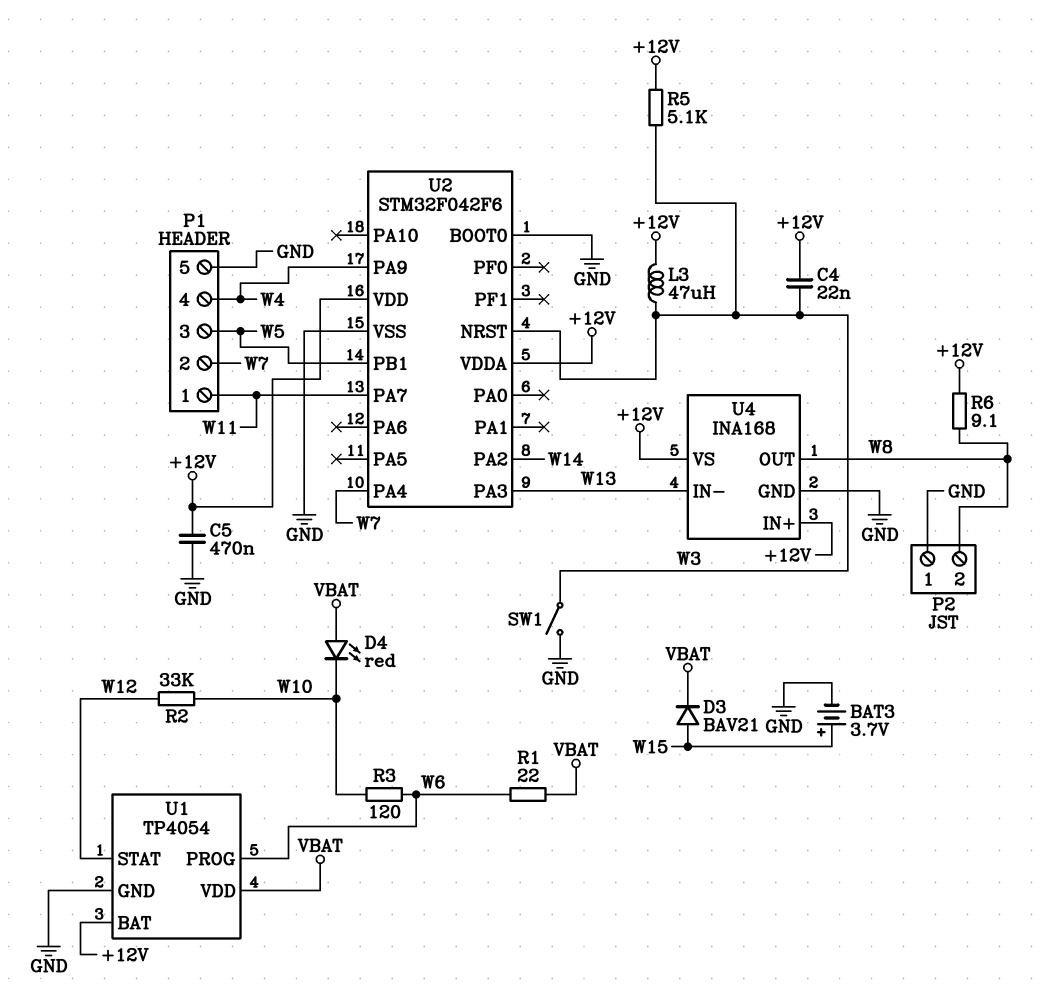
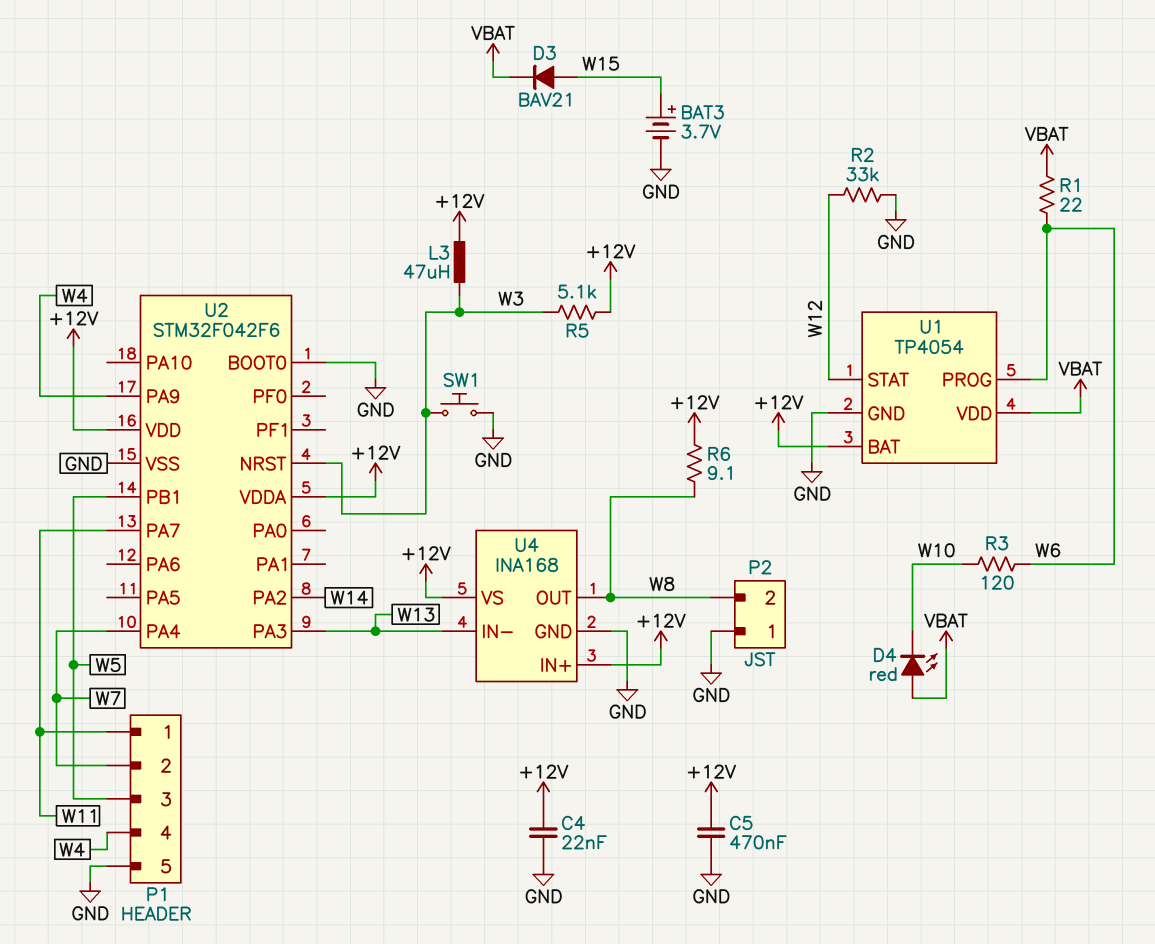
C4: 22nF (+12V, W3) -> 22nF (+12V, GND)
R2: 33k (W10, W12) -> 33k (GND, W12)
SW1: switch (GND, W3) -> button (GND, W3)

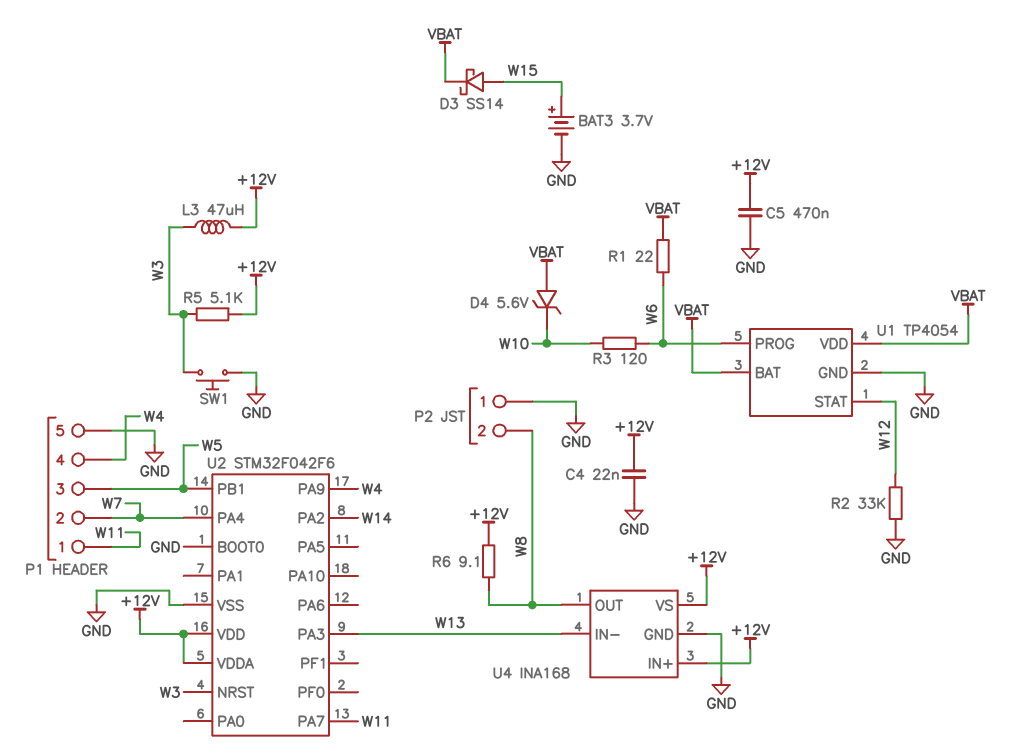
D3: diode BAV21 (A W15, K VBAT) -> schottky SS14 (A W15, K VBAT)
D4: LED red (A VBAT, K W10) -> zener 5.6V (A VBAT, K W10)
U1 pin BAT: +12V -> VBAT

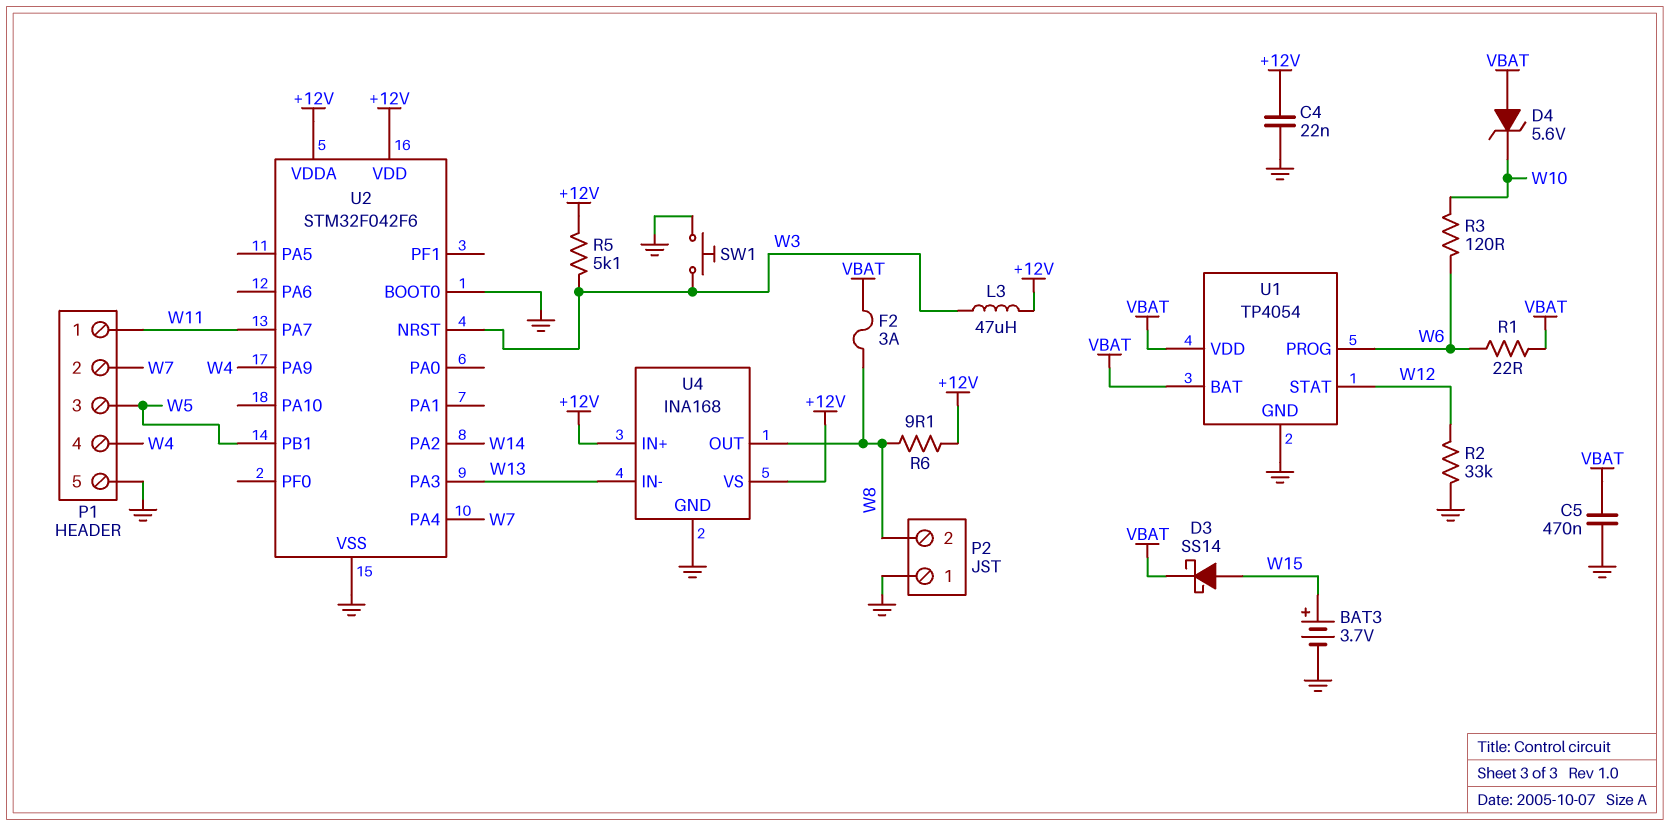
C5: 470nF (+12V, GND) -> 470nF (GND, VBAT)
F2: none -> 3A (VBAT, W8)

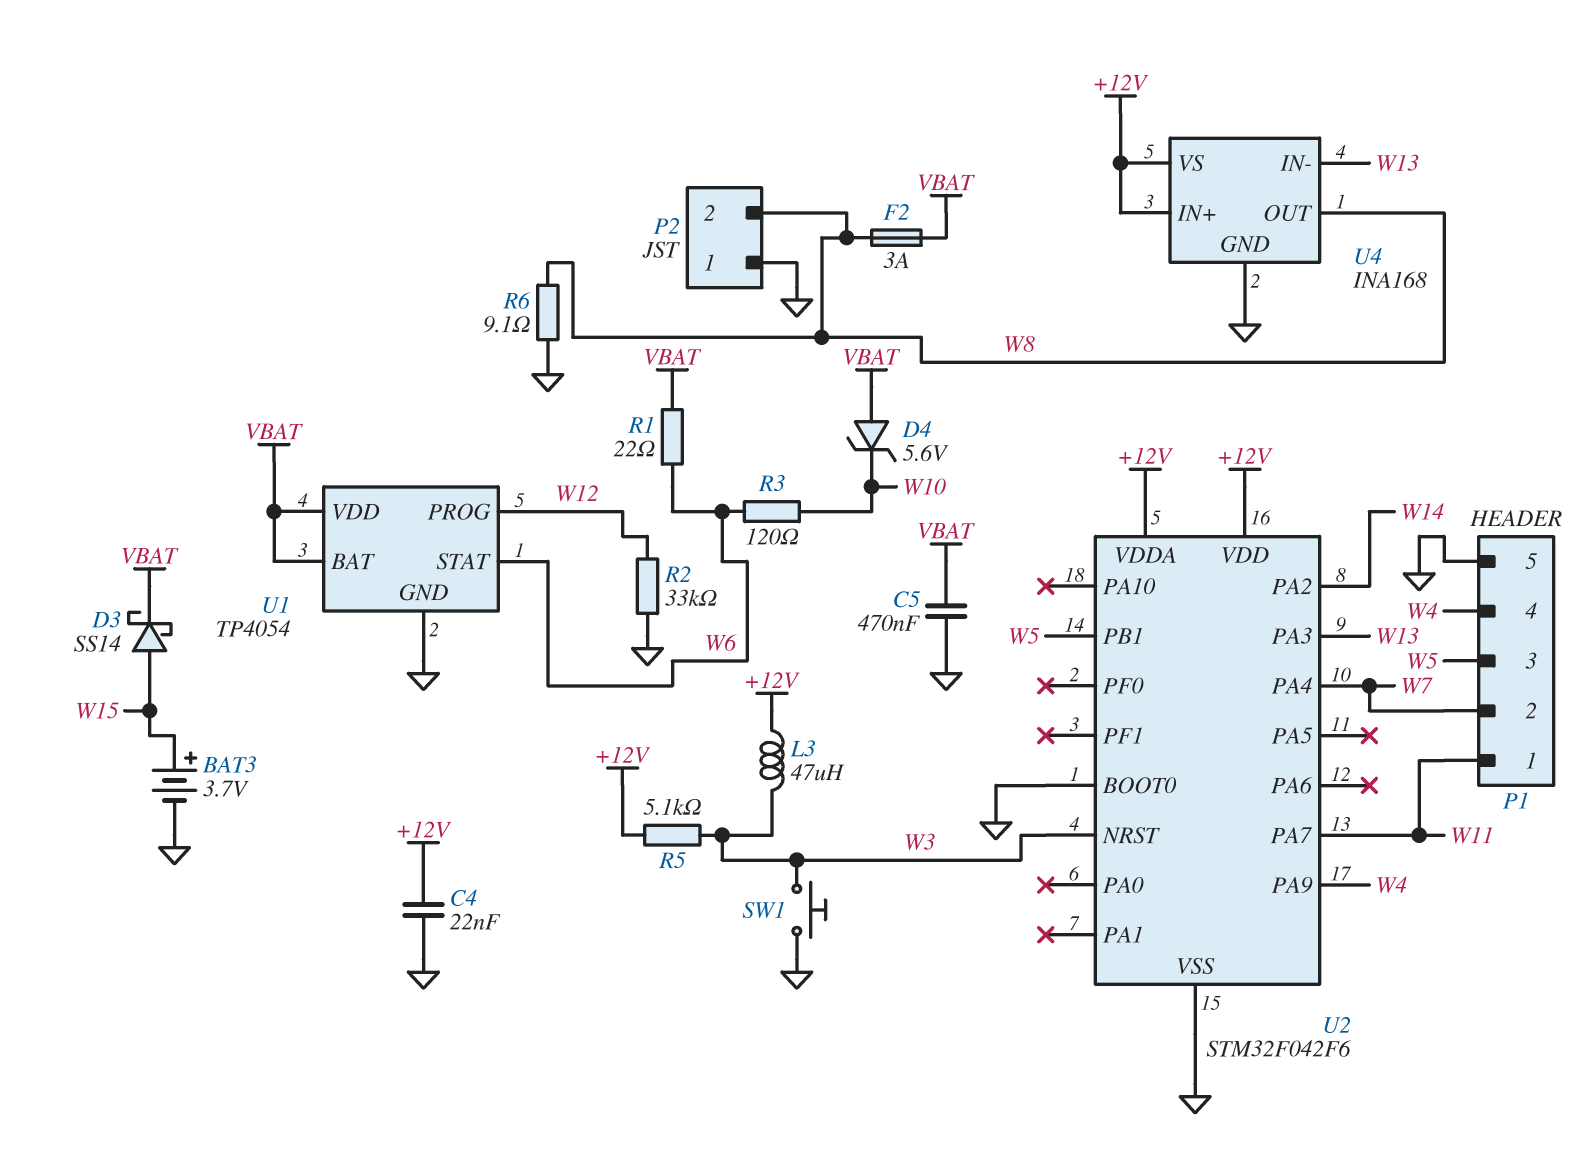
R6: 9.1 (+12V, W8) -> 9.1 (GND, W8)
U1 pin PROG: W6 -> W12
U1 pin STAT: W12 -> W6

